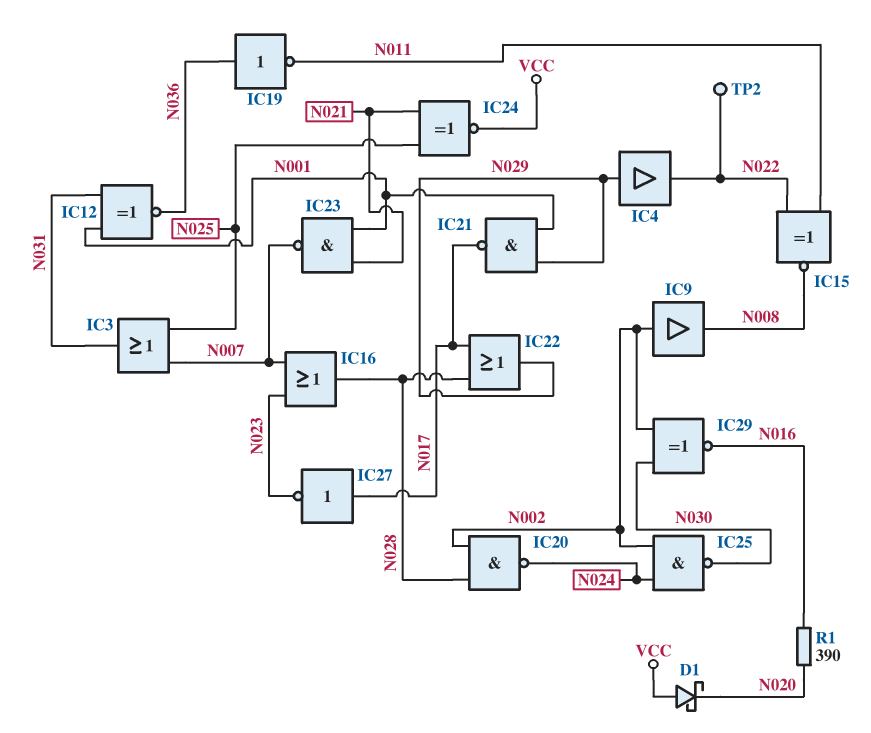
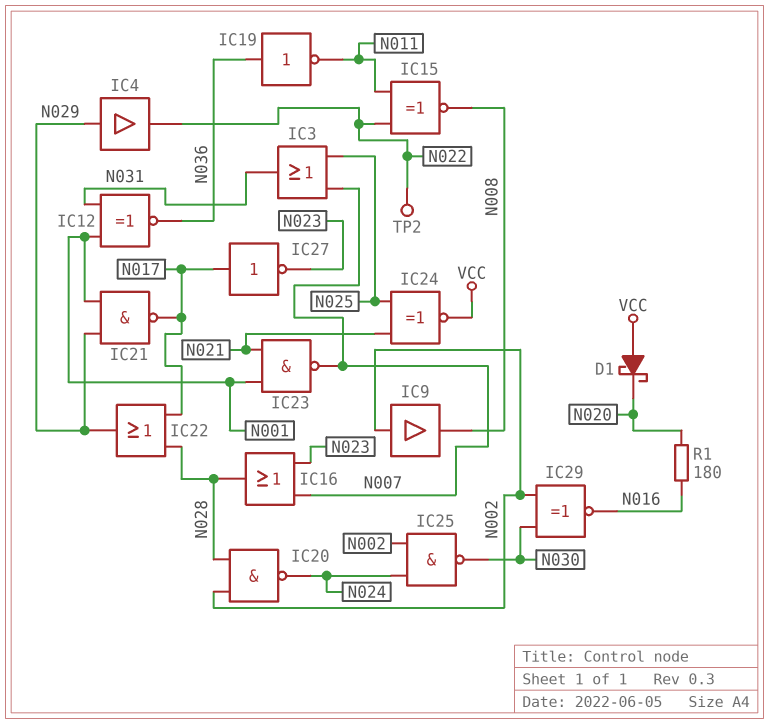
R1: 390 (N016, N020) -> 180 (N016, N020)

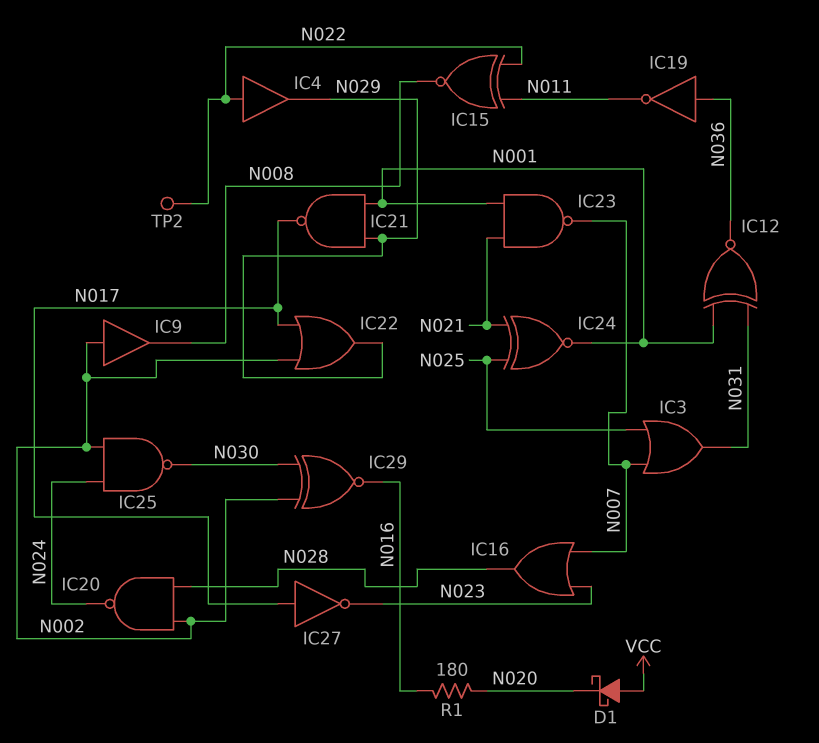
IC4: buffer (in N029, out N022) -> buffer (in N022, out N029)
IC22: OR (in N017, in N028, out N029) -> OR (in N002, in N017, out N029)
IC24: XNOR (in N021, in N025, out VCC) -> XNOR (in N021, in N025, out N001)

